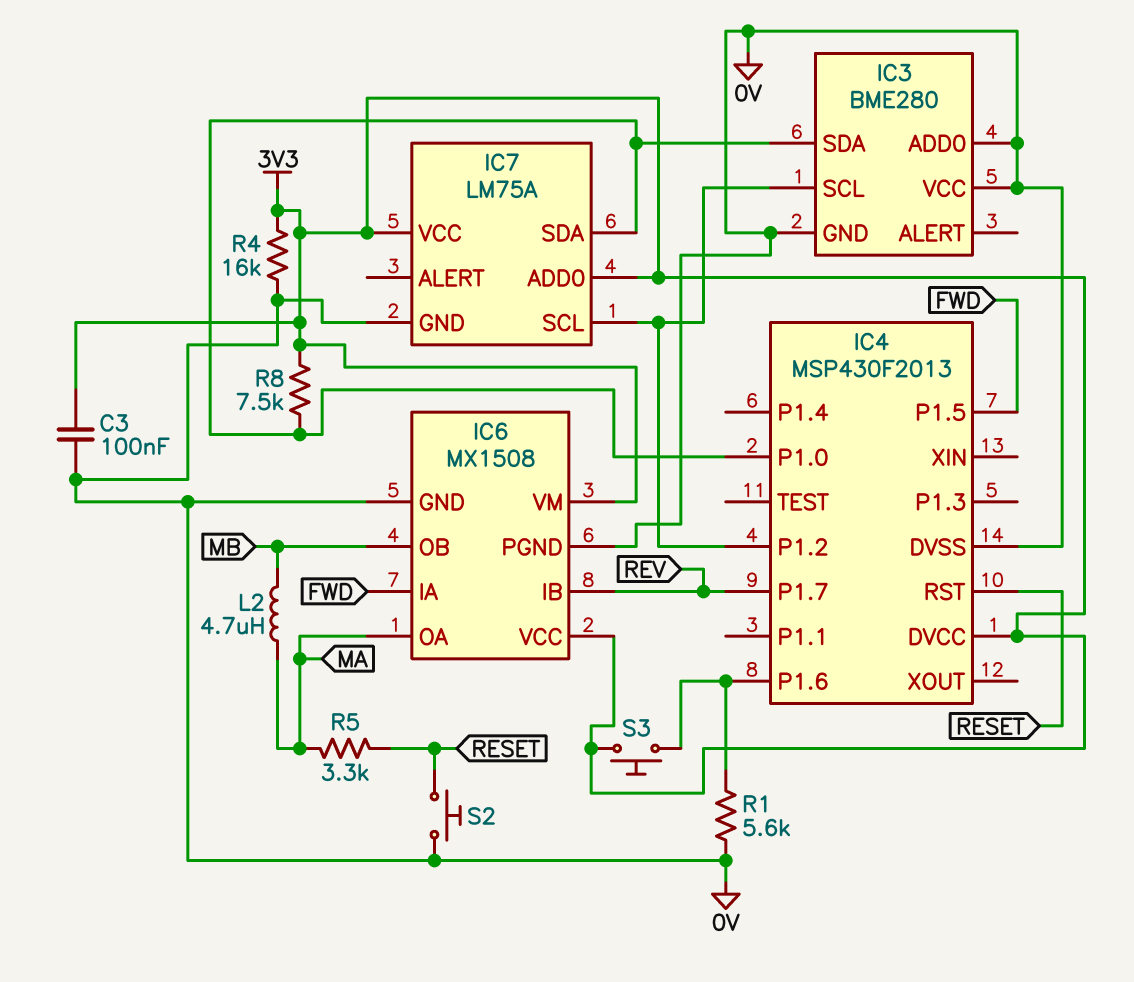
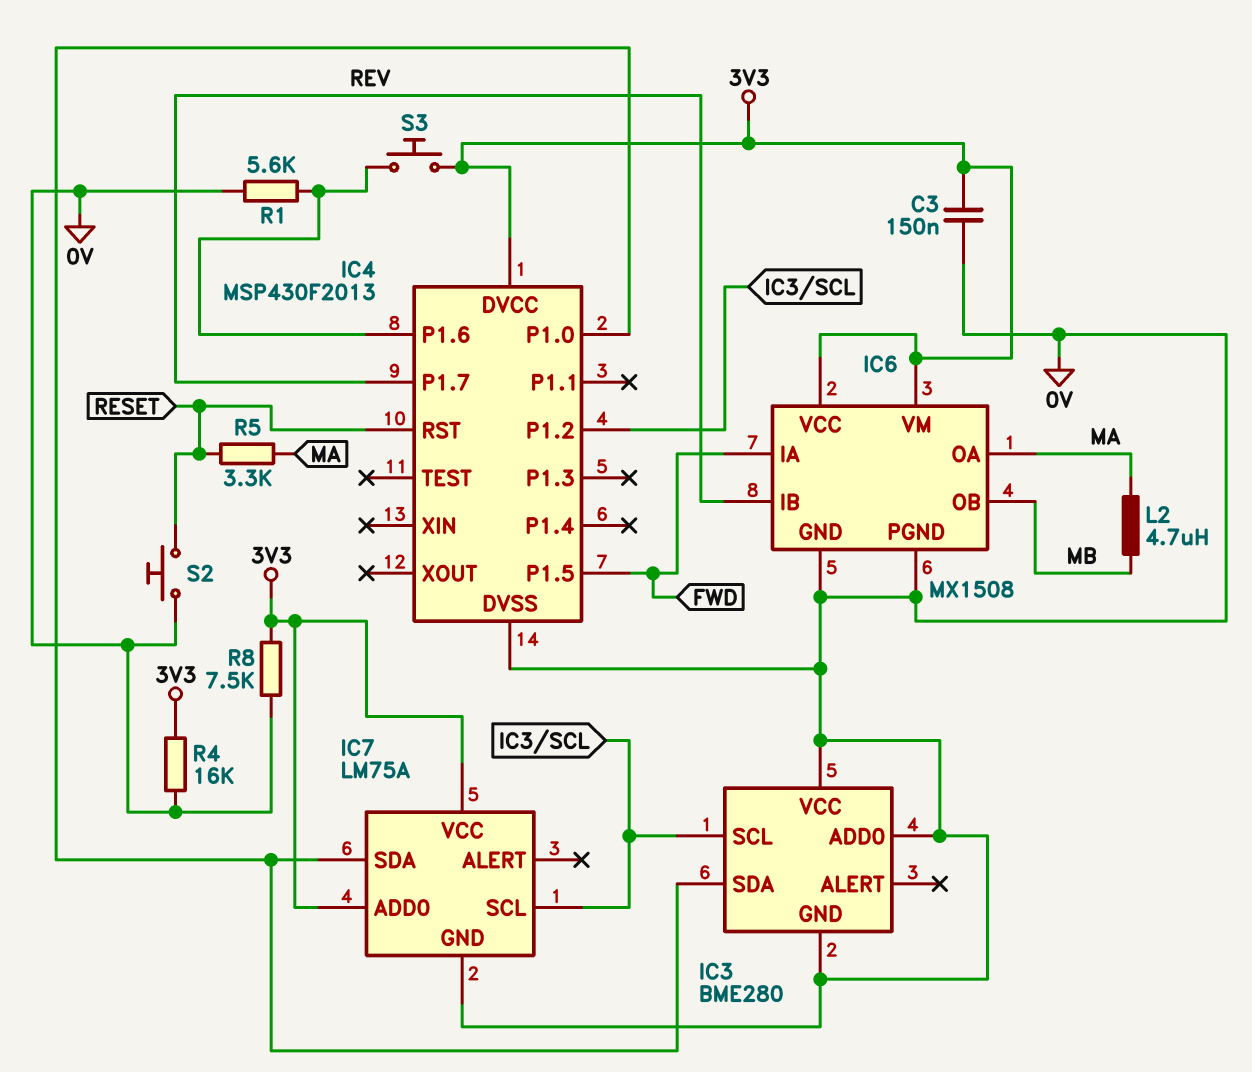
C3: 100nF (0V, 3V3) -> 150nF (0V, 3V3)
R8: 7.5k (3V3, IC3/SDA) -> 7.5k (0V, 3V3)

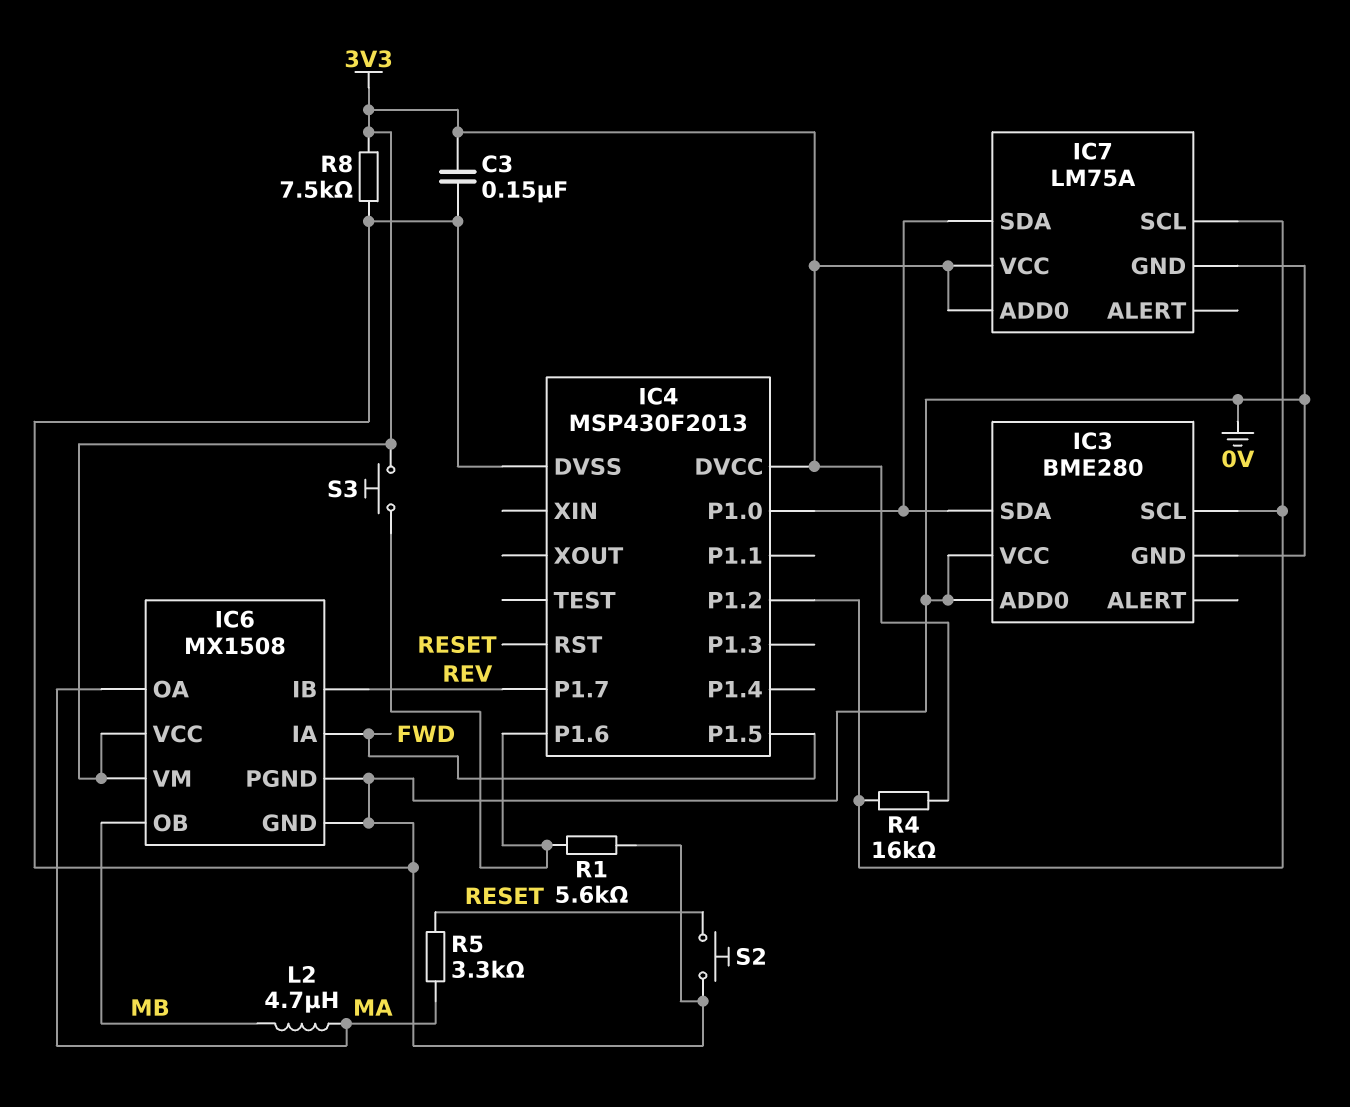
R4: 16k (0V, 3V3) -> 16k (3V3, IC3/SCL)

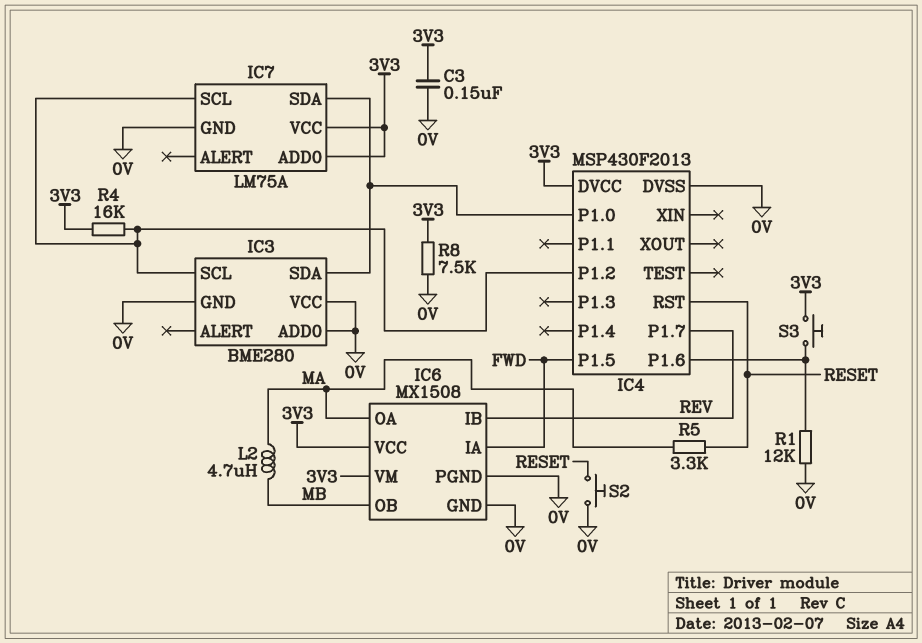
R1: 5.6k (0V, IC4/P1.6) -> 12k (0V, IC4/P1.6)

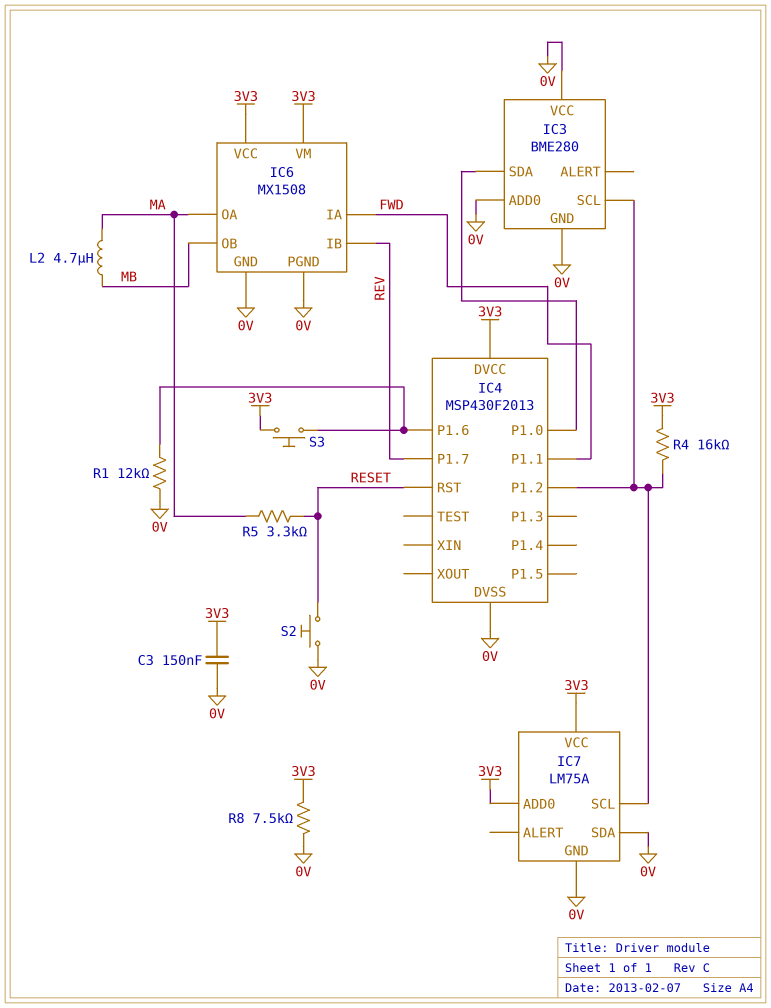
IC4 pin P1.1: none -> FWD
IC4 pin P1.5: FWD -> none
IC7 pin SDA: IC3/SDA -> 0V

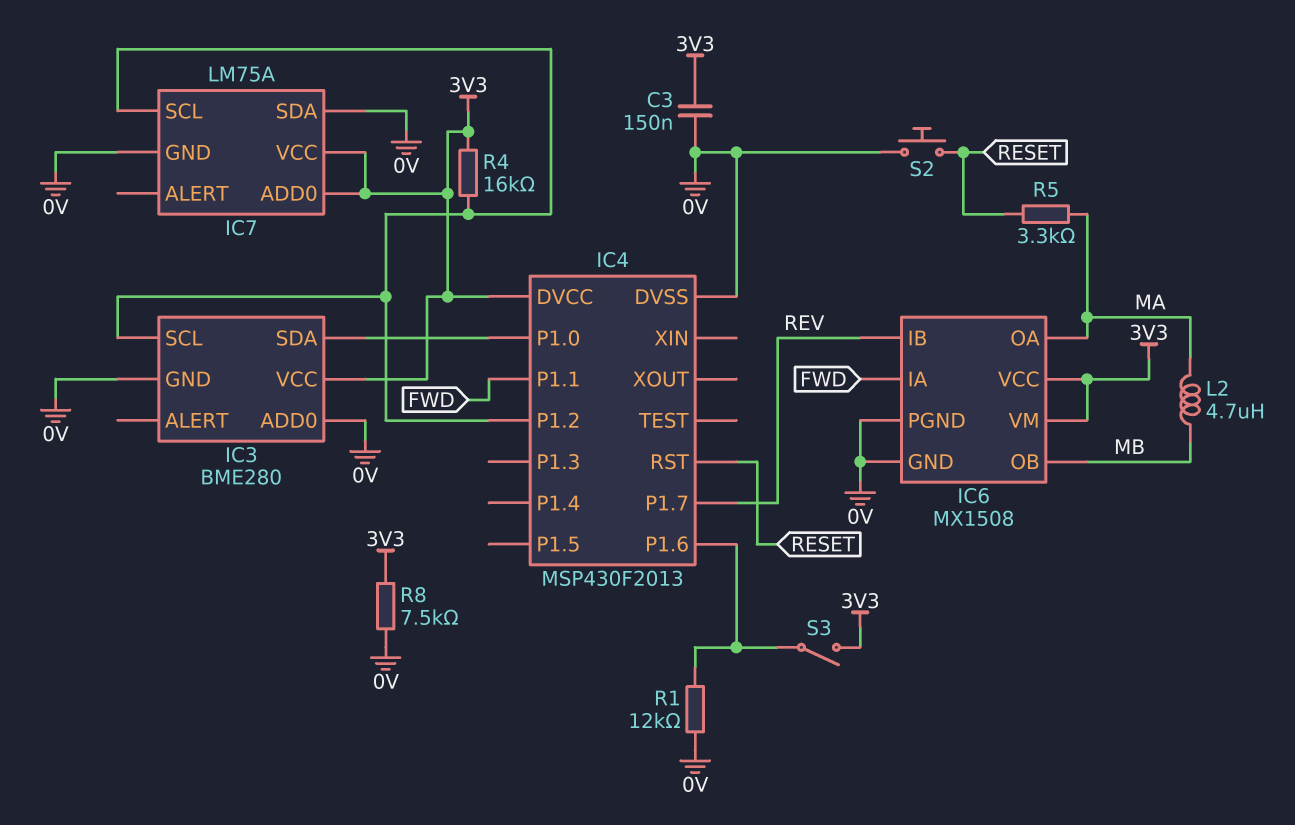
IC3 pin VCC: 0V -> 3V3
S3: button (3V3, IC4/P1.6) -> switch (3V3, IC4/P1.6)

